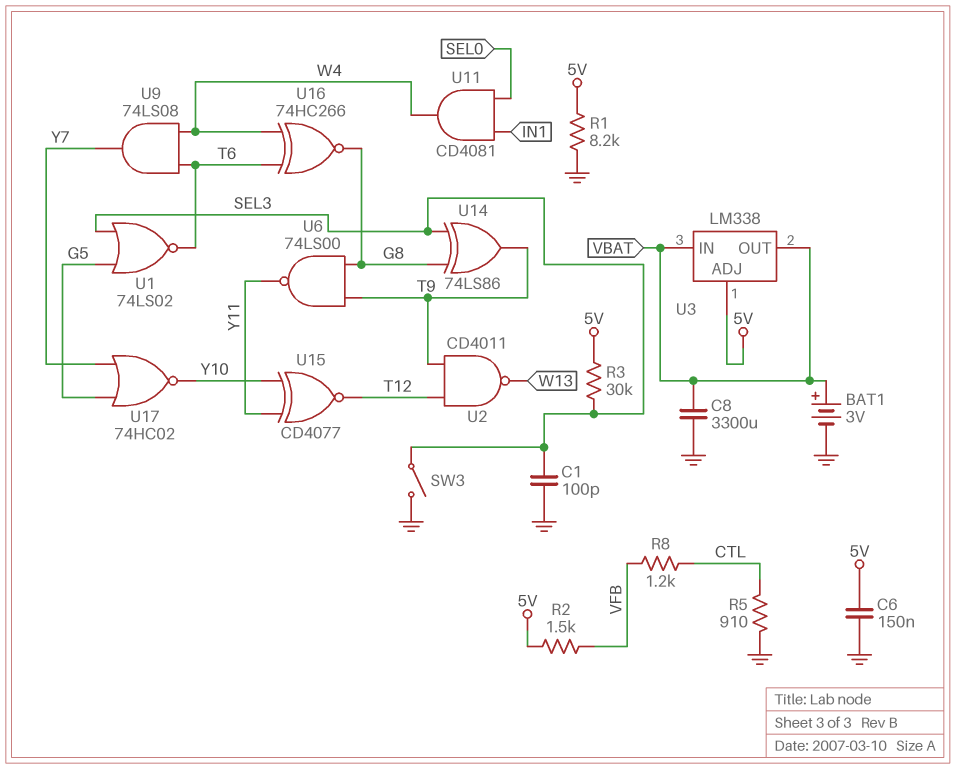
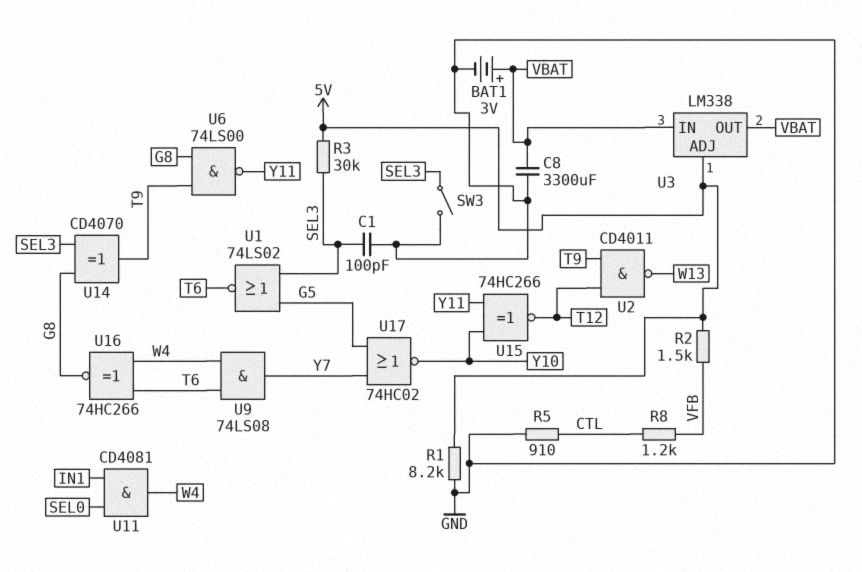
C6: 150nF (5V, GND) -> none
U14: XOR 74LS86 (in G8, in SEL3, out T9) -> XOR CD4070 (in G8, in SEL3, out T9)
U15: XNOR CD4077 (in Y10, in Y11, out T12) -> XNOR 74HC266 (in Y10, in Y11, out T12)

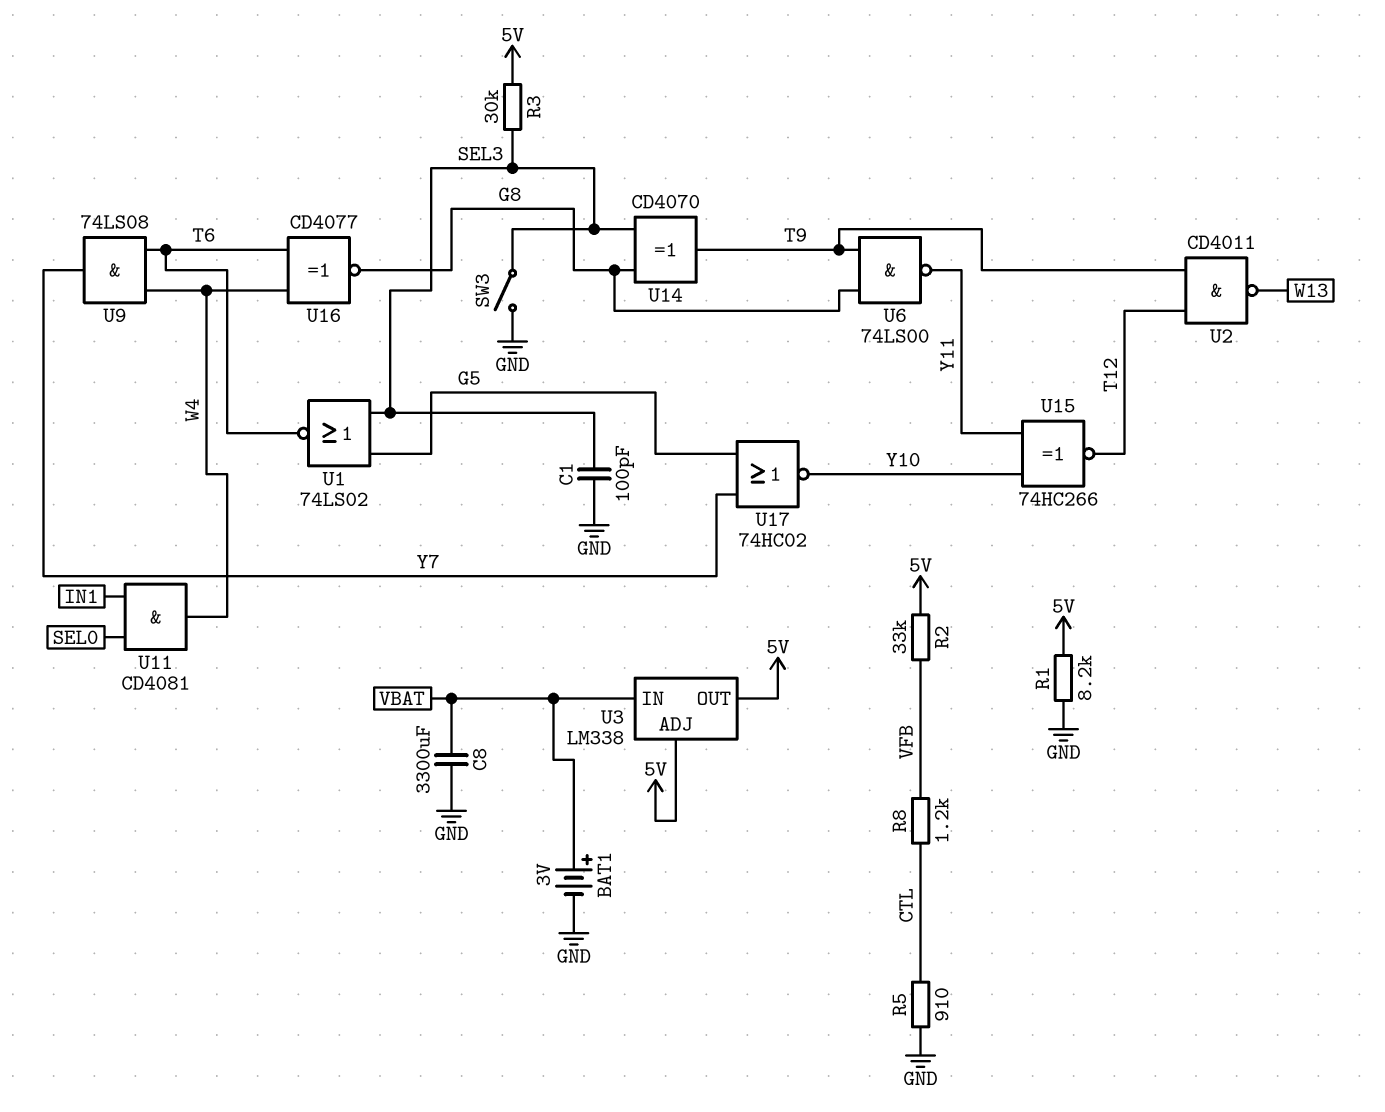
R2: 1.5k (5V, VFB) -> 33k (5V, VFB)
U3 pin OUT: VBAT -> 5V
U16: XNOR 74HC266 (in T6, in W4, out G8) -> XNOR CD4077 (in T6, in W4, out G8)

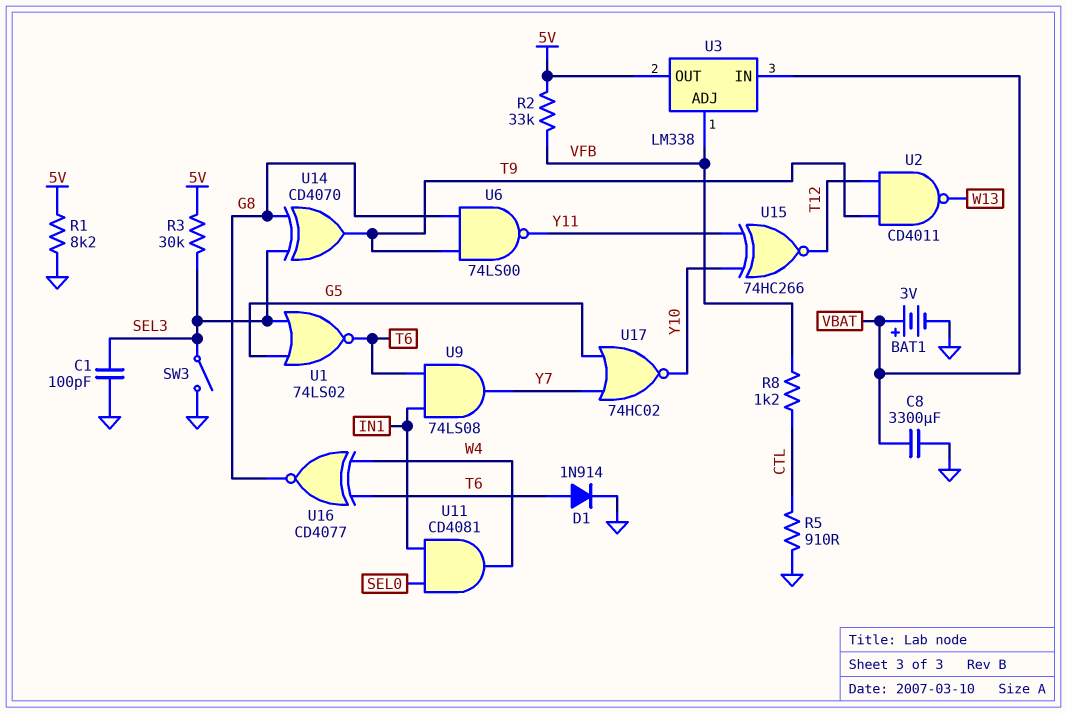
D1: none -> diode 1N914 (A T6, K GND)
U3 pin ADJ: 5V -> VFB
U9: AND 74LS08 (in T6, in W4, out Y7) -> AND 74LS08 (in IN1, in T6, out Y7)

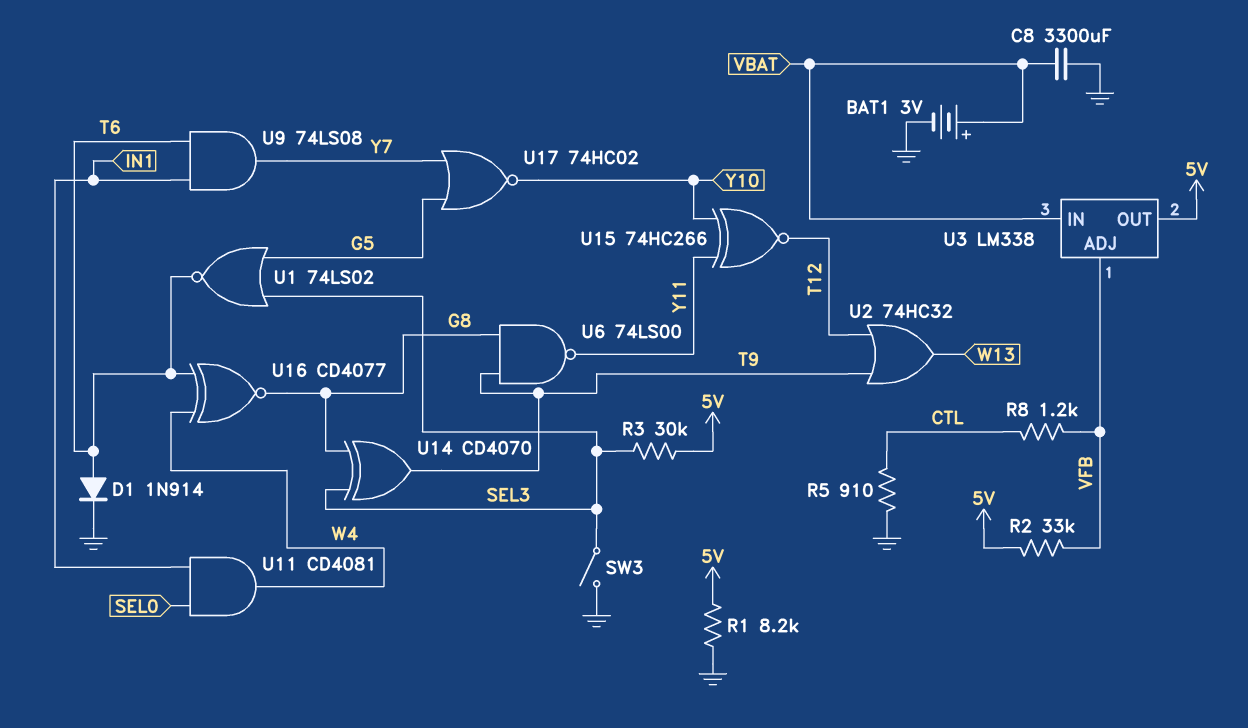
C1: 100pF (GND, SEL3) -> none
U2: NAND CD4011 (in T9, in T12, out W13) -> OR 74HC32 (in T9, in T12, out W13)

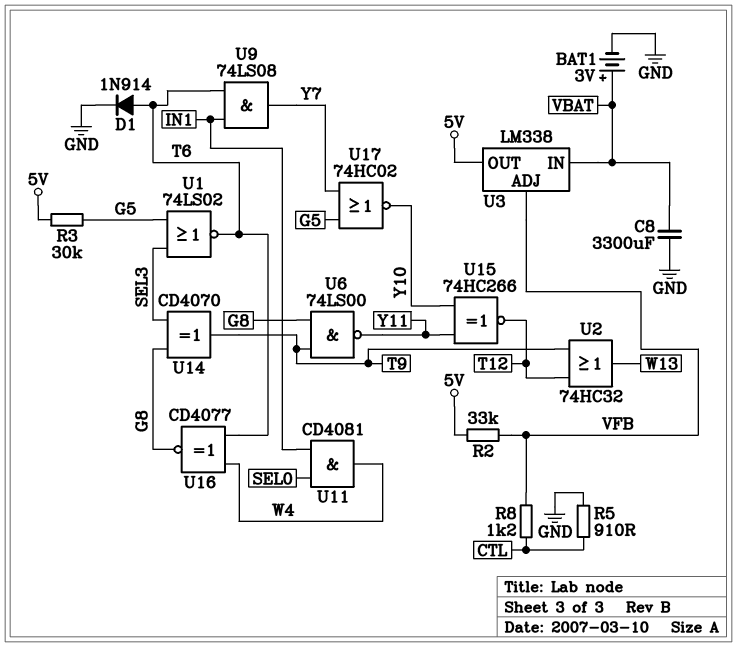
R1: 8.2k (5V, GND) -> none
R3: 30k (5V, SEL3) -> 30k (5V, G5)
SW3: switch (GND, SEL3) -> none

